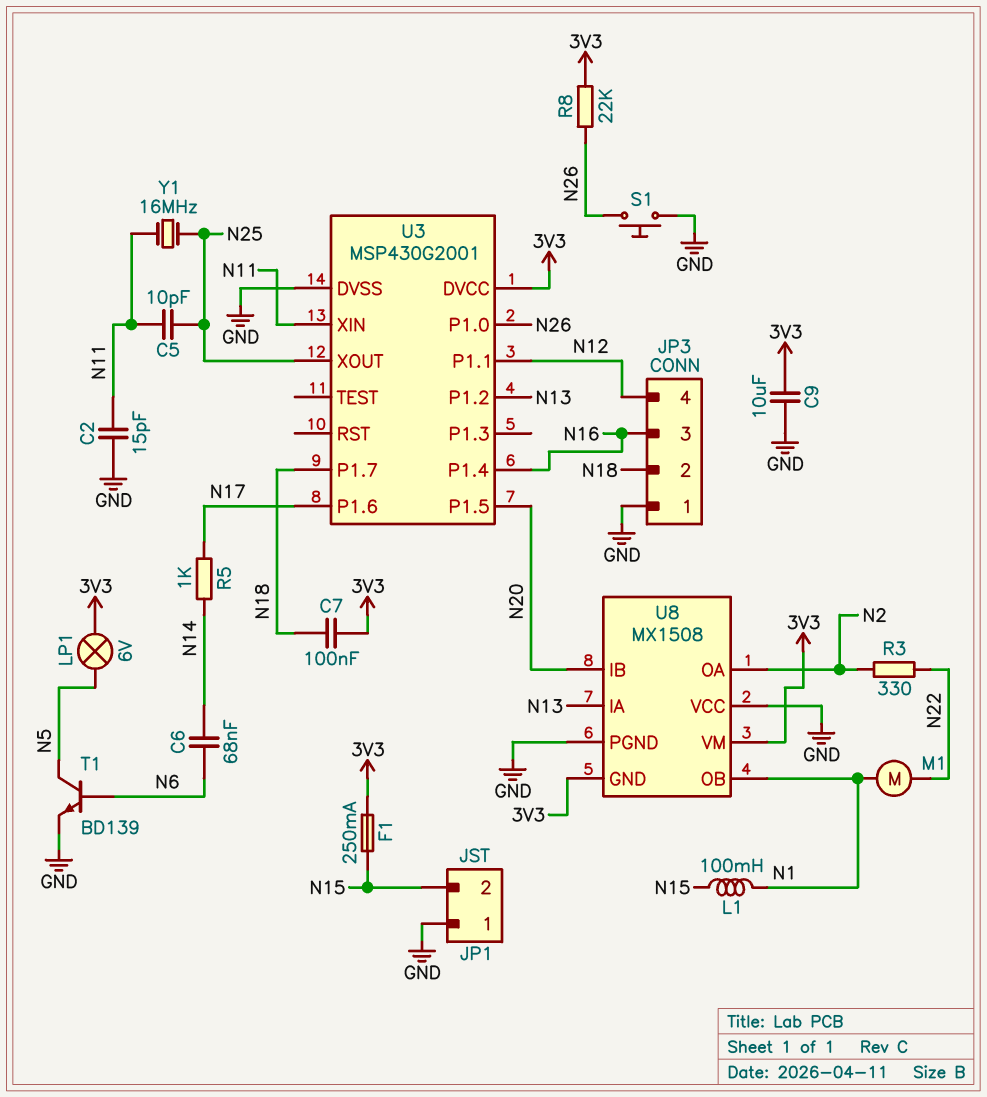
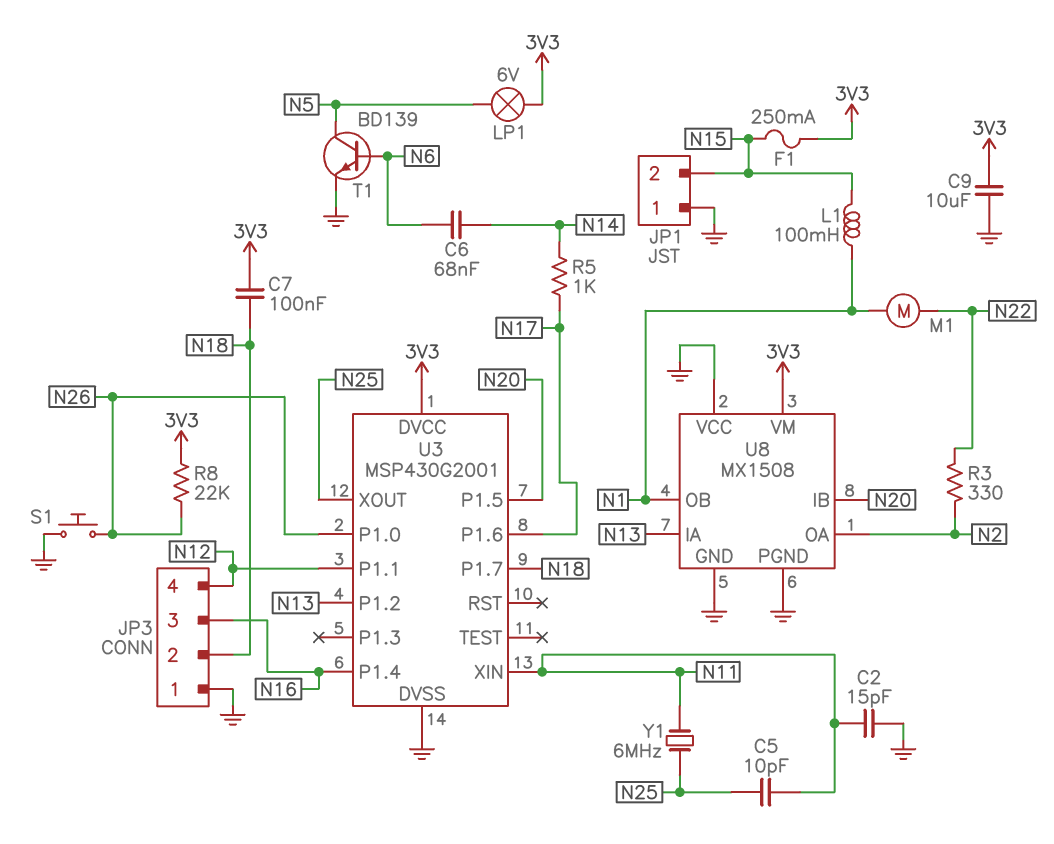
U8 pin GND: 3V3 -> GND
Y1: 16MHz (N11, N25) -> 6MHz (N11, N25)

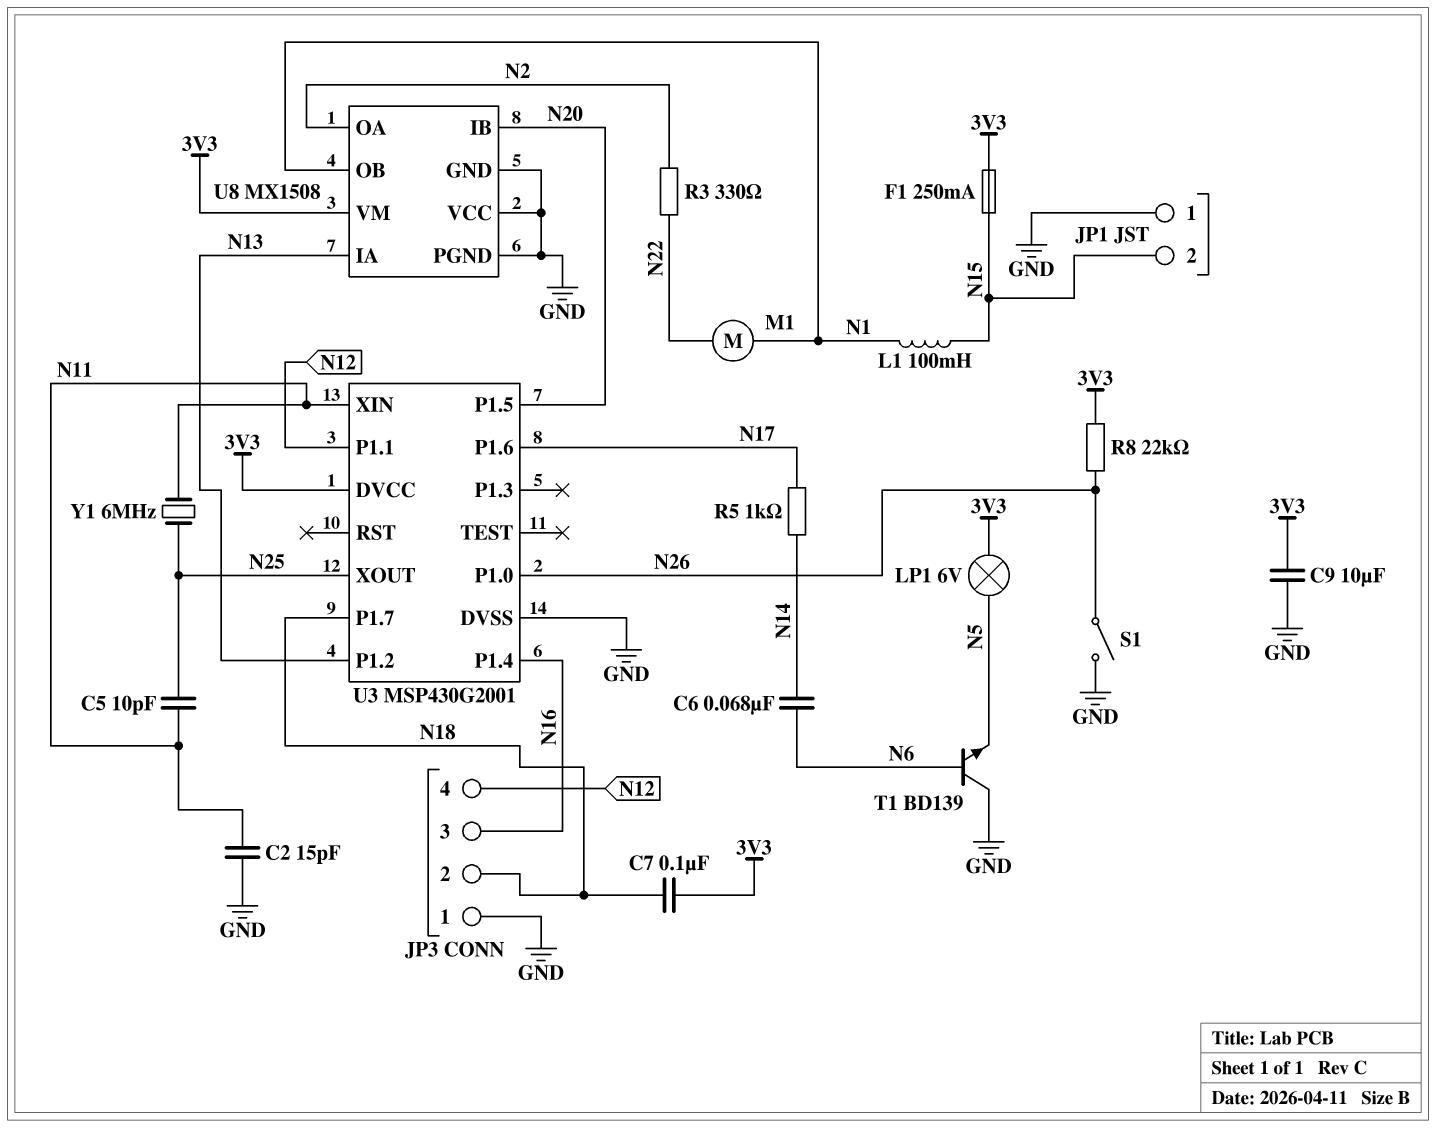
S1: button (GND, N26) -> switch (GND, N26)
T1: NPN BD139 (B N6, C N5, E GND) -> NPN BD139 (B N6, C GND, E N5)

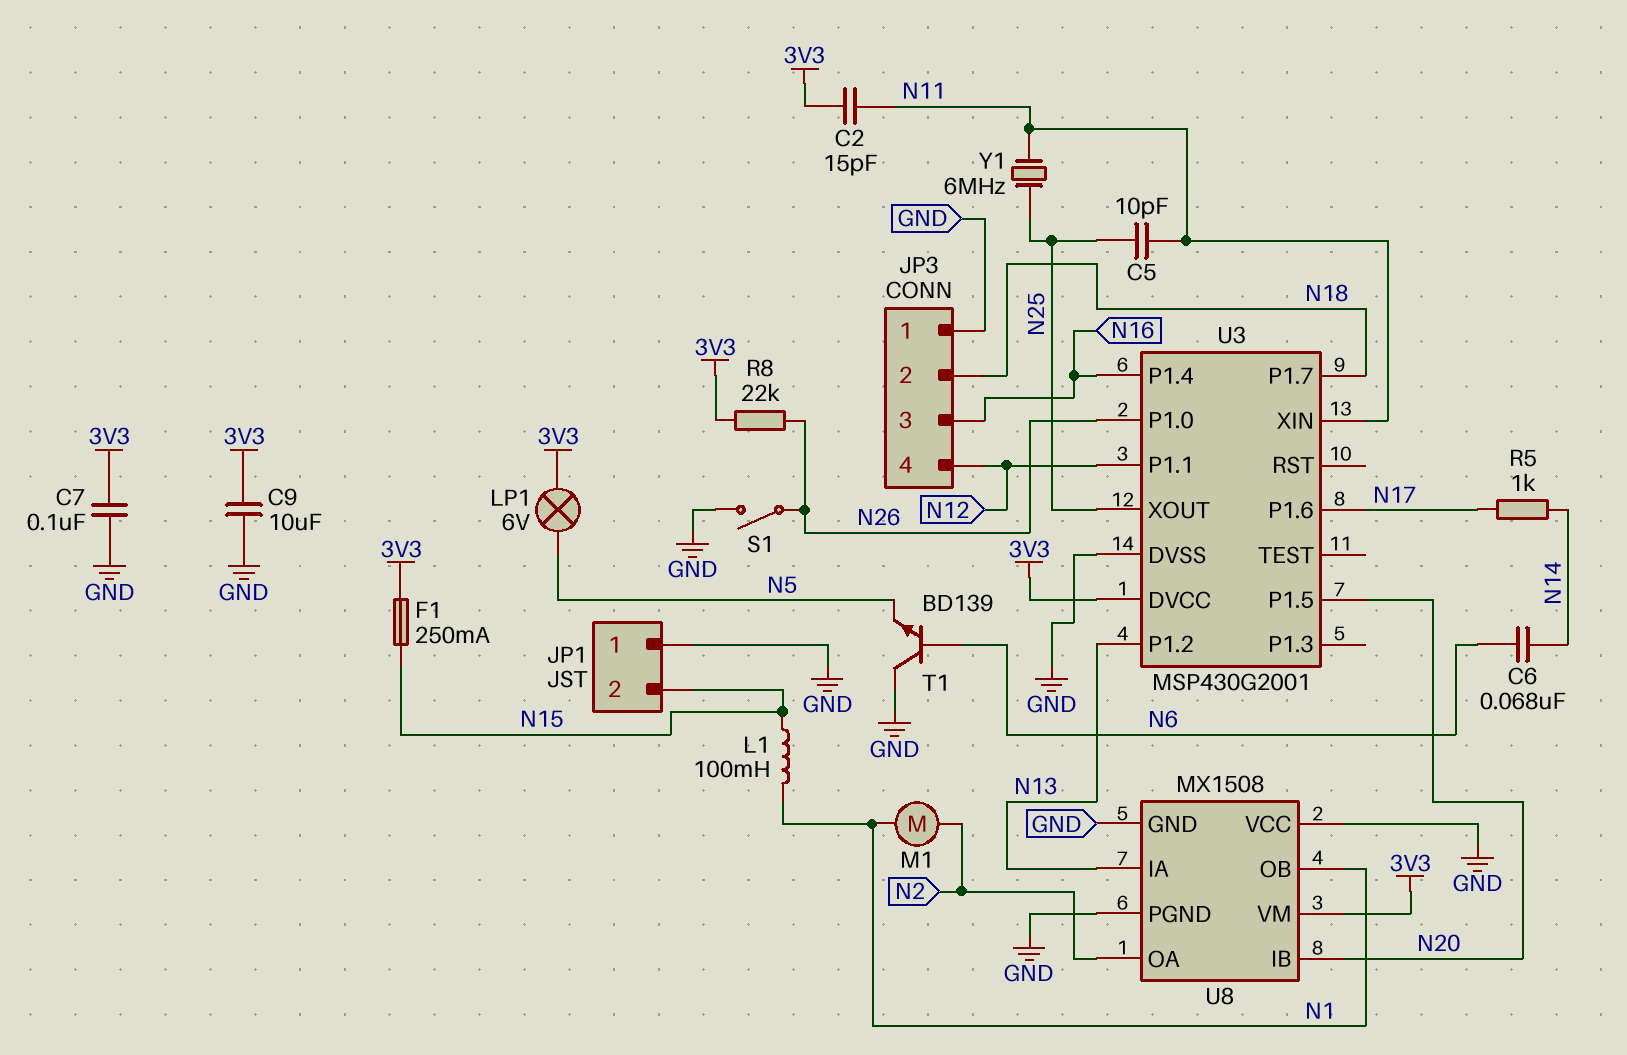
C2: 15pF (GND, N11) -> 15pF (3V3, N11)
C7: 100nF (3V3, N18) -> 100nF (3V3, GND)
M1: motor (N1, N22) -> motor (N1, N2)
R3: 330 (N2, N22) -> none

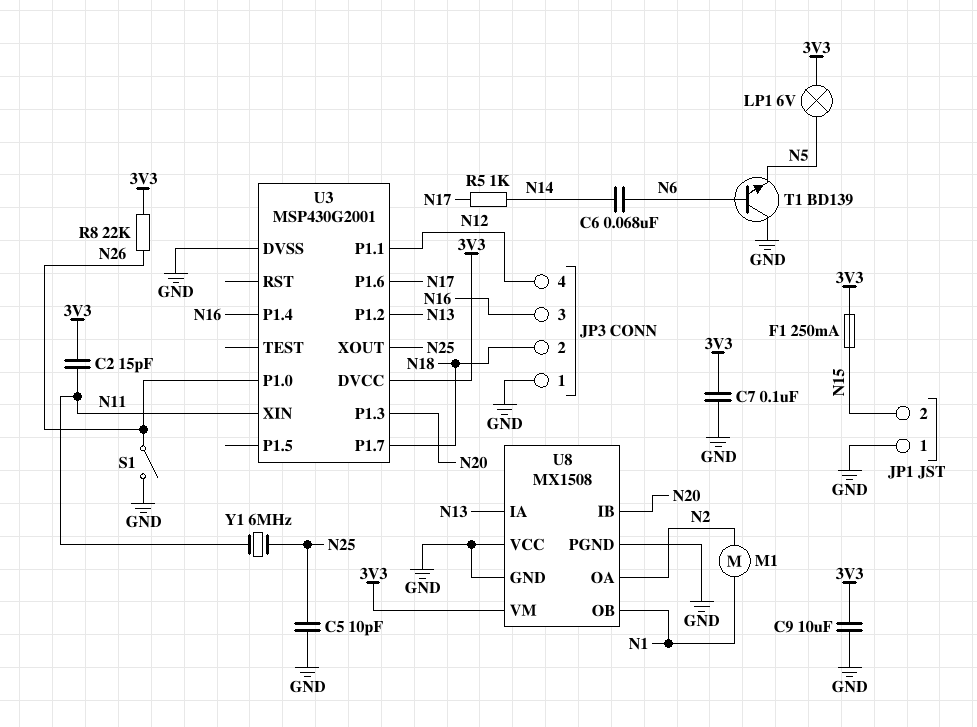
C5: 10pF (N11, N25) -> 10pF (GND, N25)
L1: 100mH (N1, N15) -> none
U3 pin P1.3: none -> N20
U3 pin P1.5: N20 -> none

